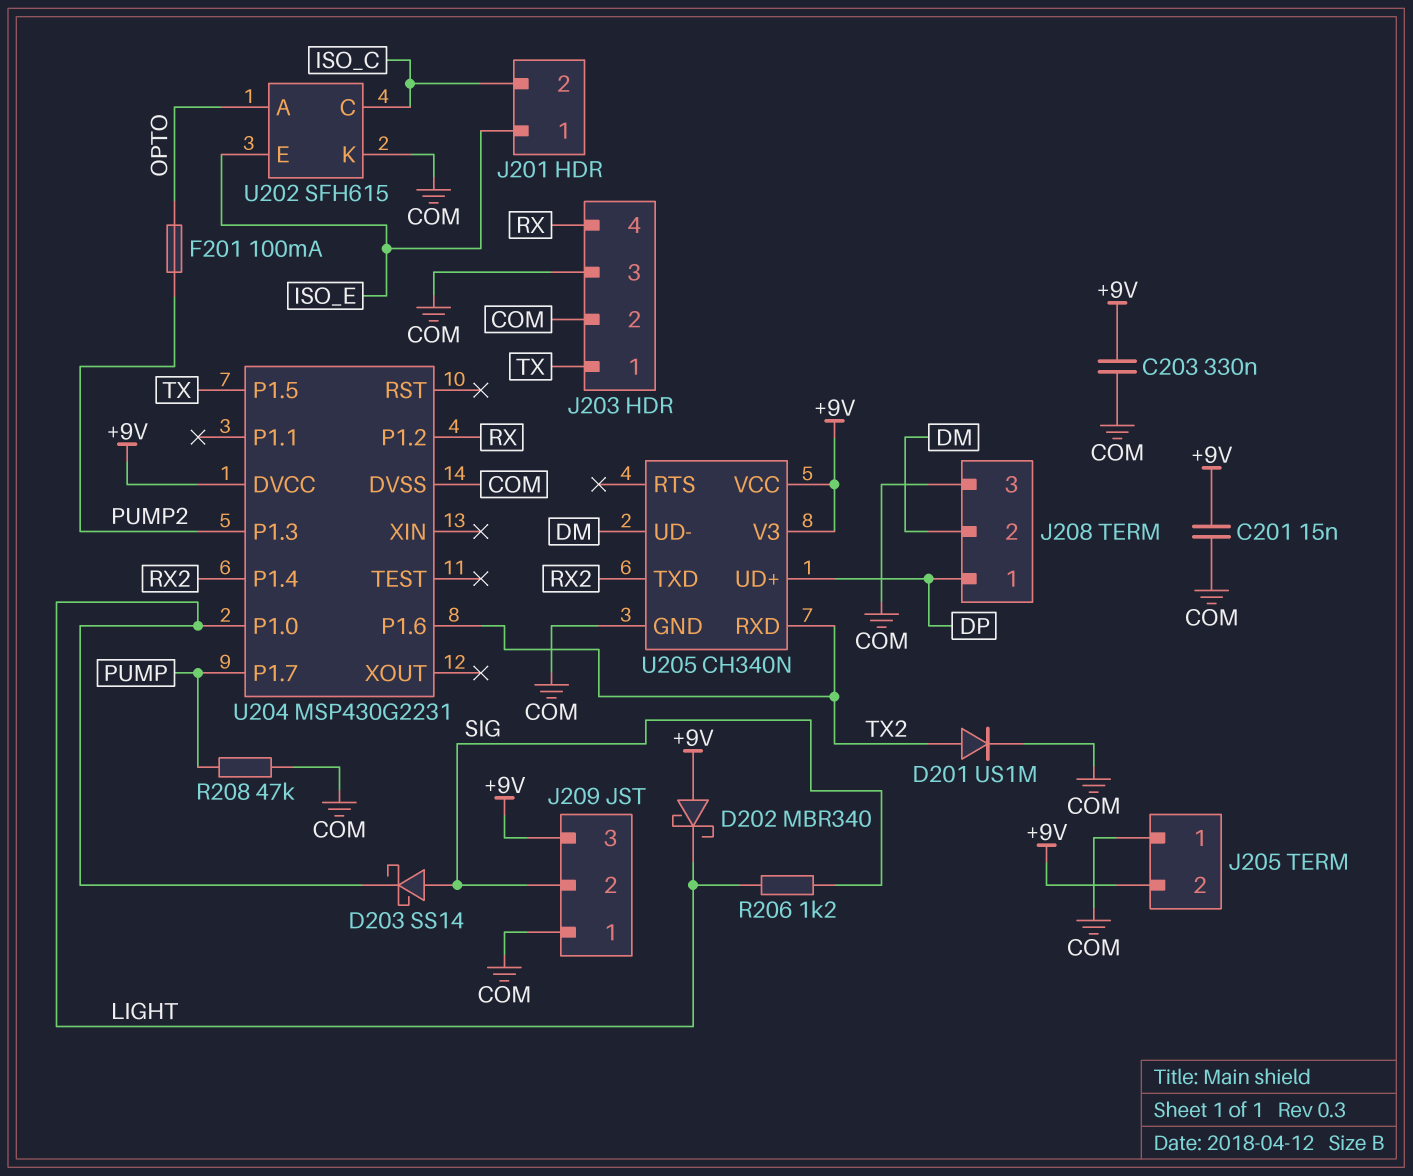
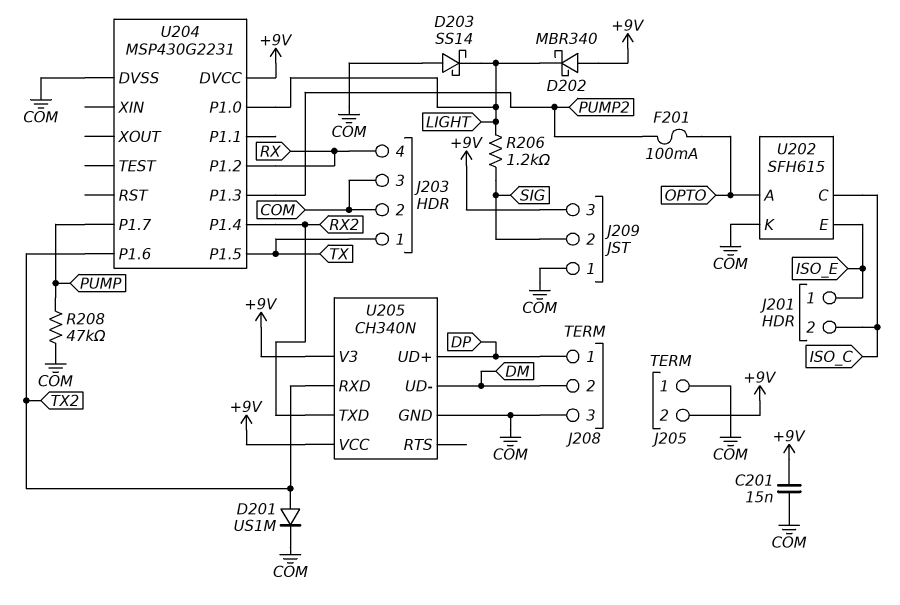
C203: 330nF (+9V, COM) -> none
D203: schottky SS14 (A SIG, K LIGHT) -> schottky SS14 (A COM, K LIGHT)

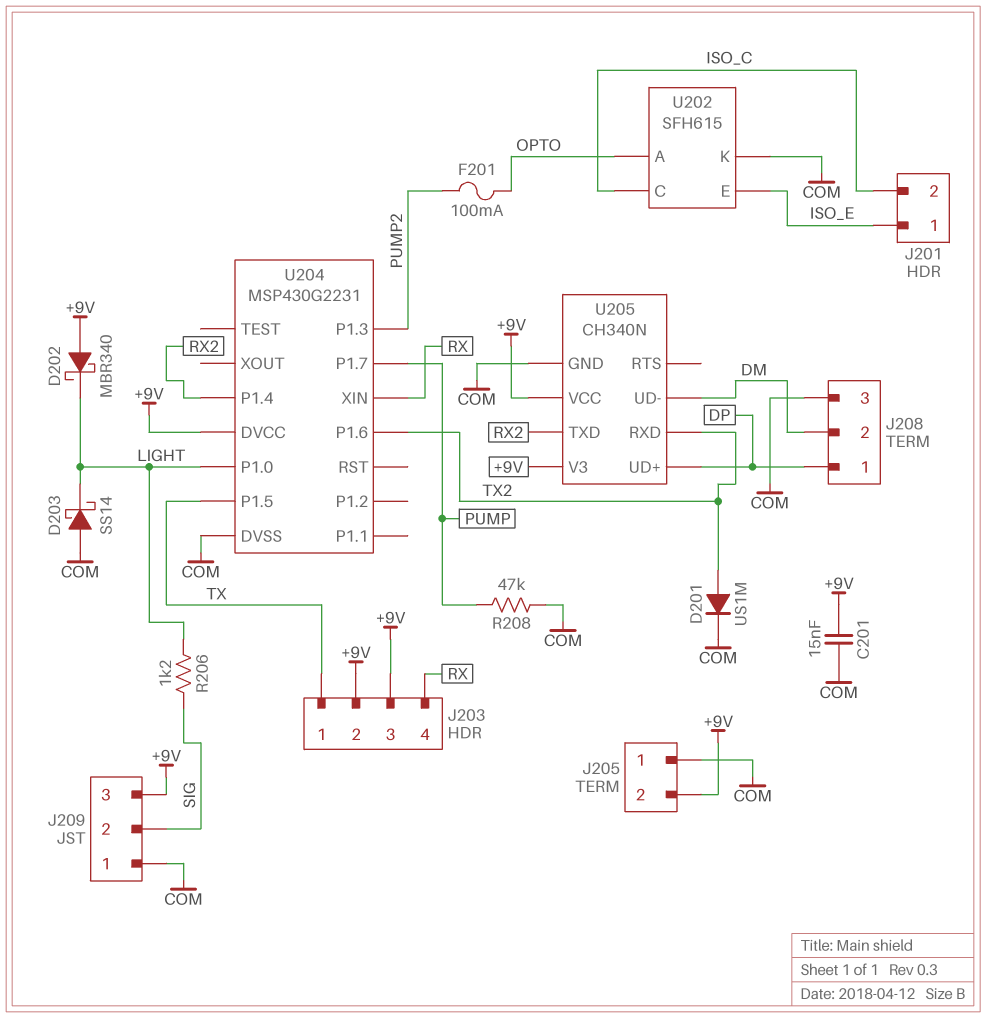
J203 pin 2: COM -> +9V
J203 pin 3: COM -> +9V
U204 pin P1.2: RX -> none
U204 pin XIN: none -> RX

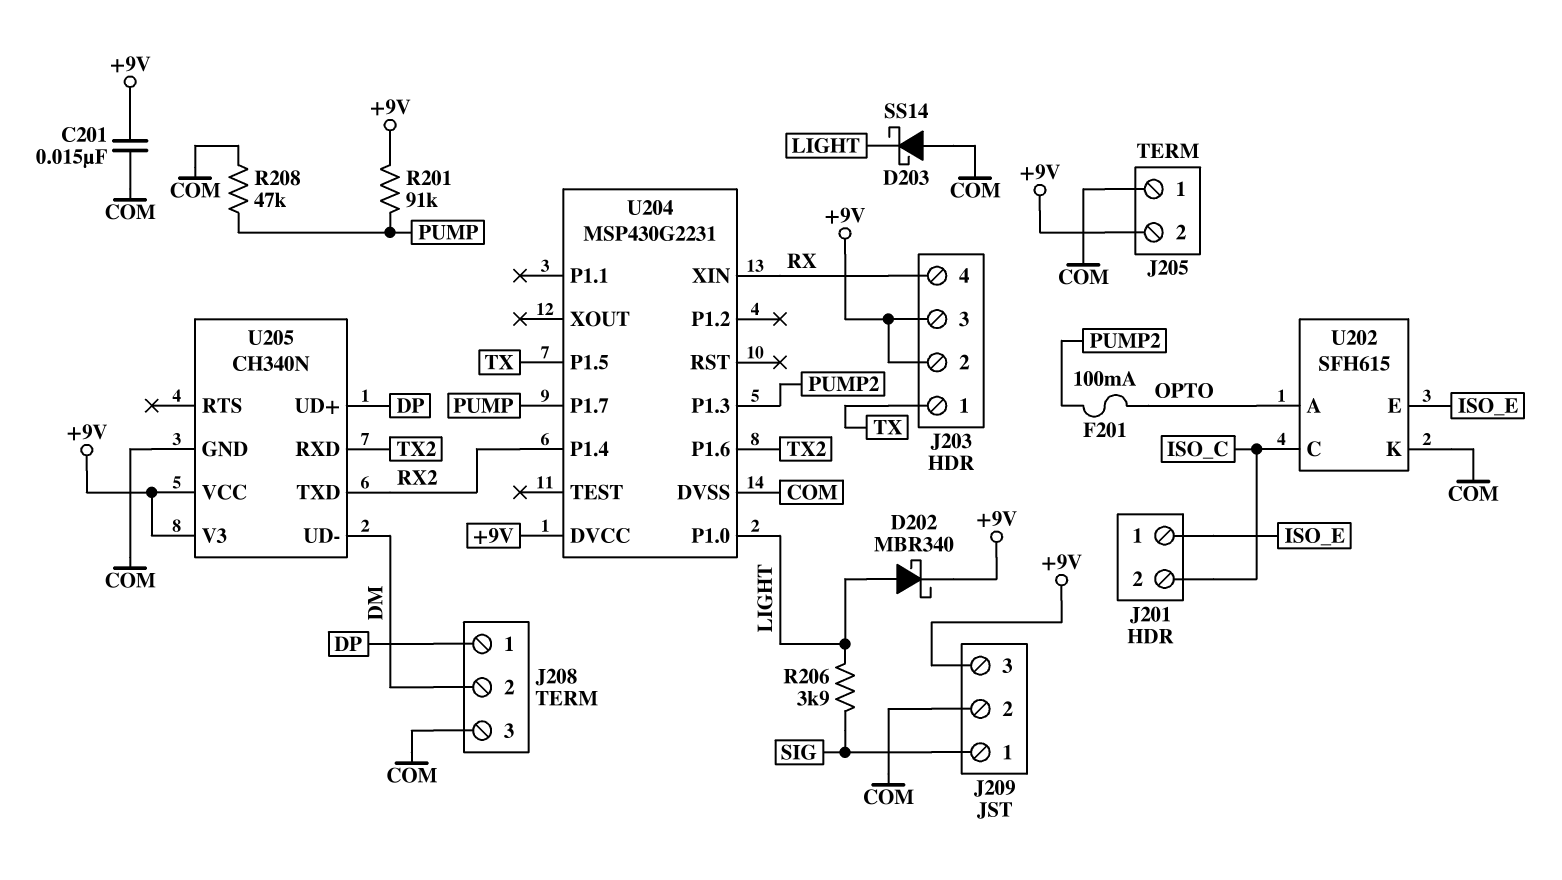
D201: diode US1M (A TX2, K COM) -> none
D202: schottky MBR340 (A +9V, K LIGHT) -> schottky MBR340 (A LIGHT, K +9V)
J209 pin 1: COM -> SIG
J209 pin 2: SIG -> COM
R201: none -> 91k (+9V, PUMP)
R206: 1.2k (LIGHT, SIG) -> 3.9k (LIGHT, SIG)

